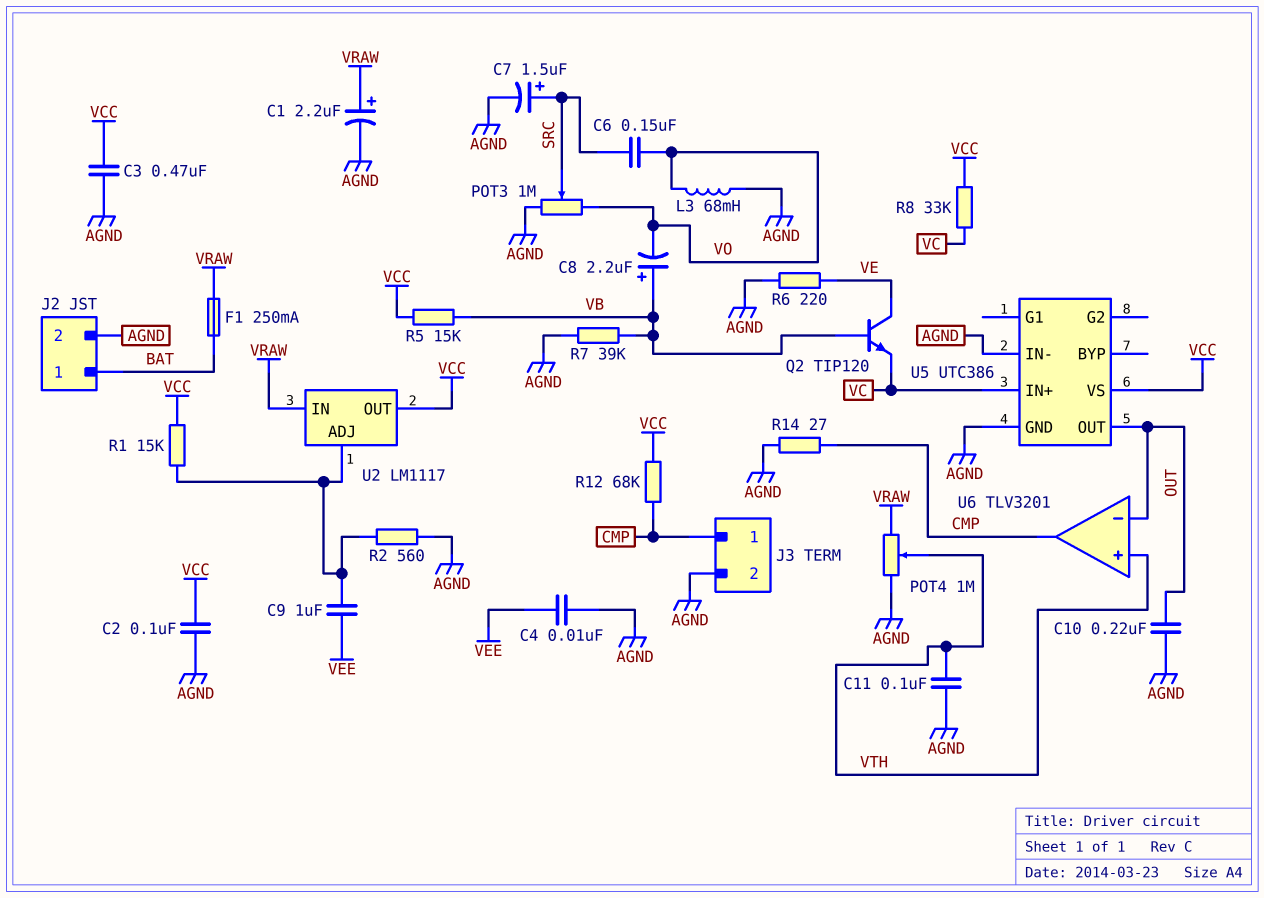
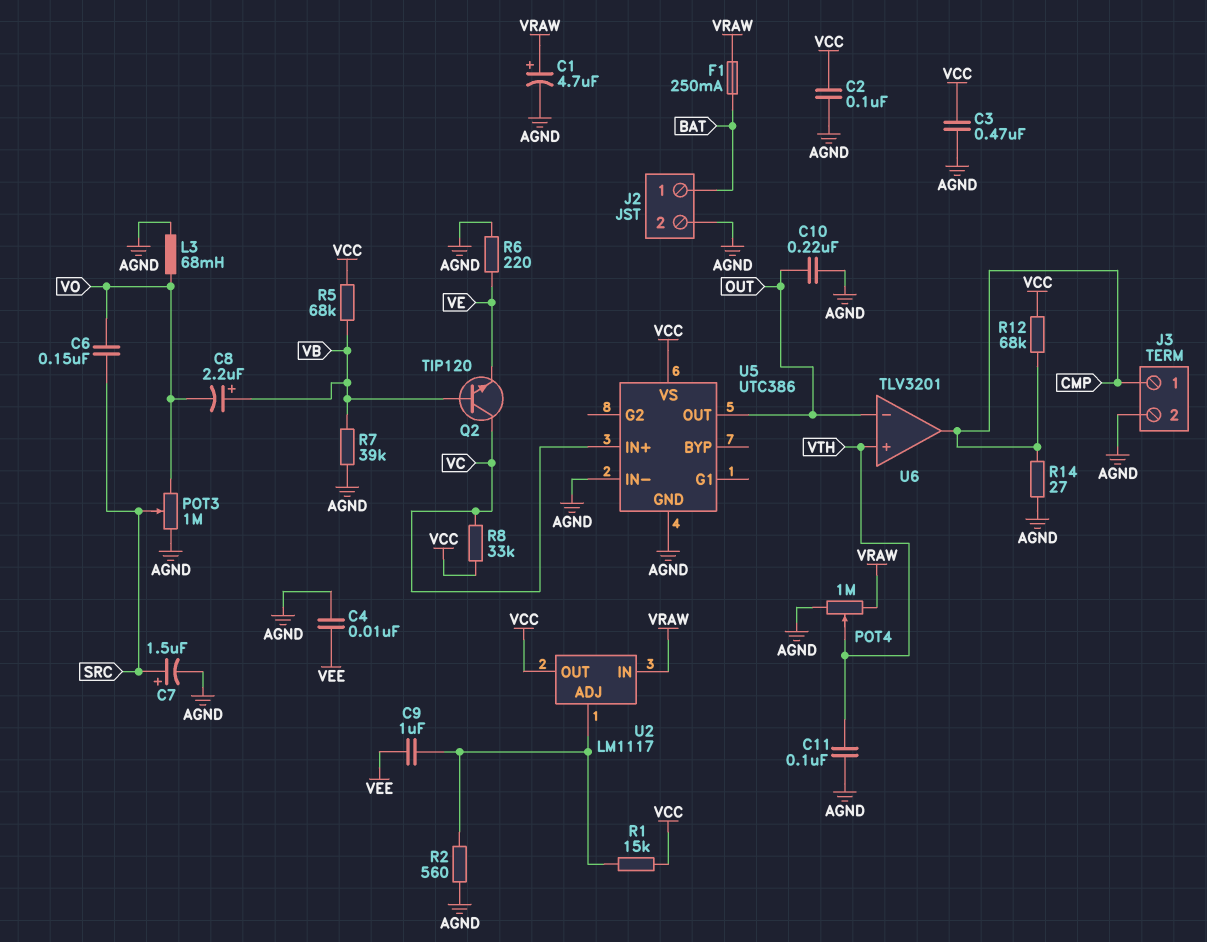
C1: 2.2uF (plus VRAW, minus AGND) -> 4.7uF (plus VRAW, minus AGND)
Q2: NPN TIP120 (B VB, C VE, E VC) -> NPN TIP120 (B VB, C VC, E VE)
R5: 15k (VB, VCC) -> 68k (VB, VCC)

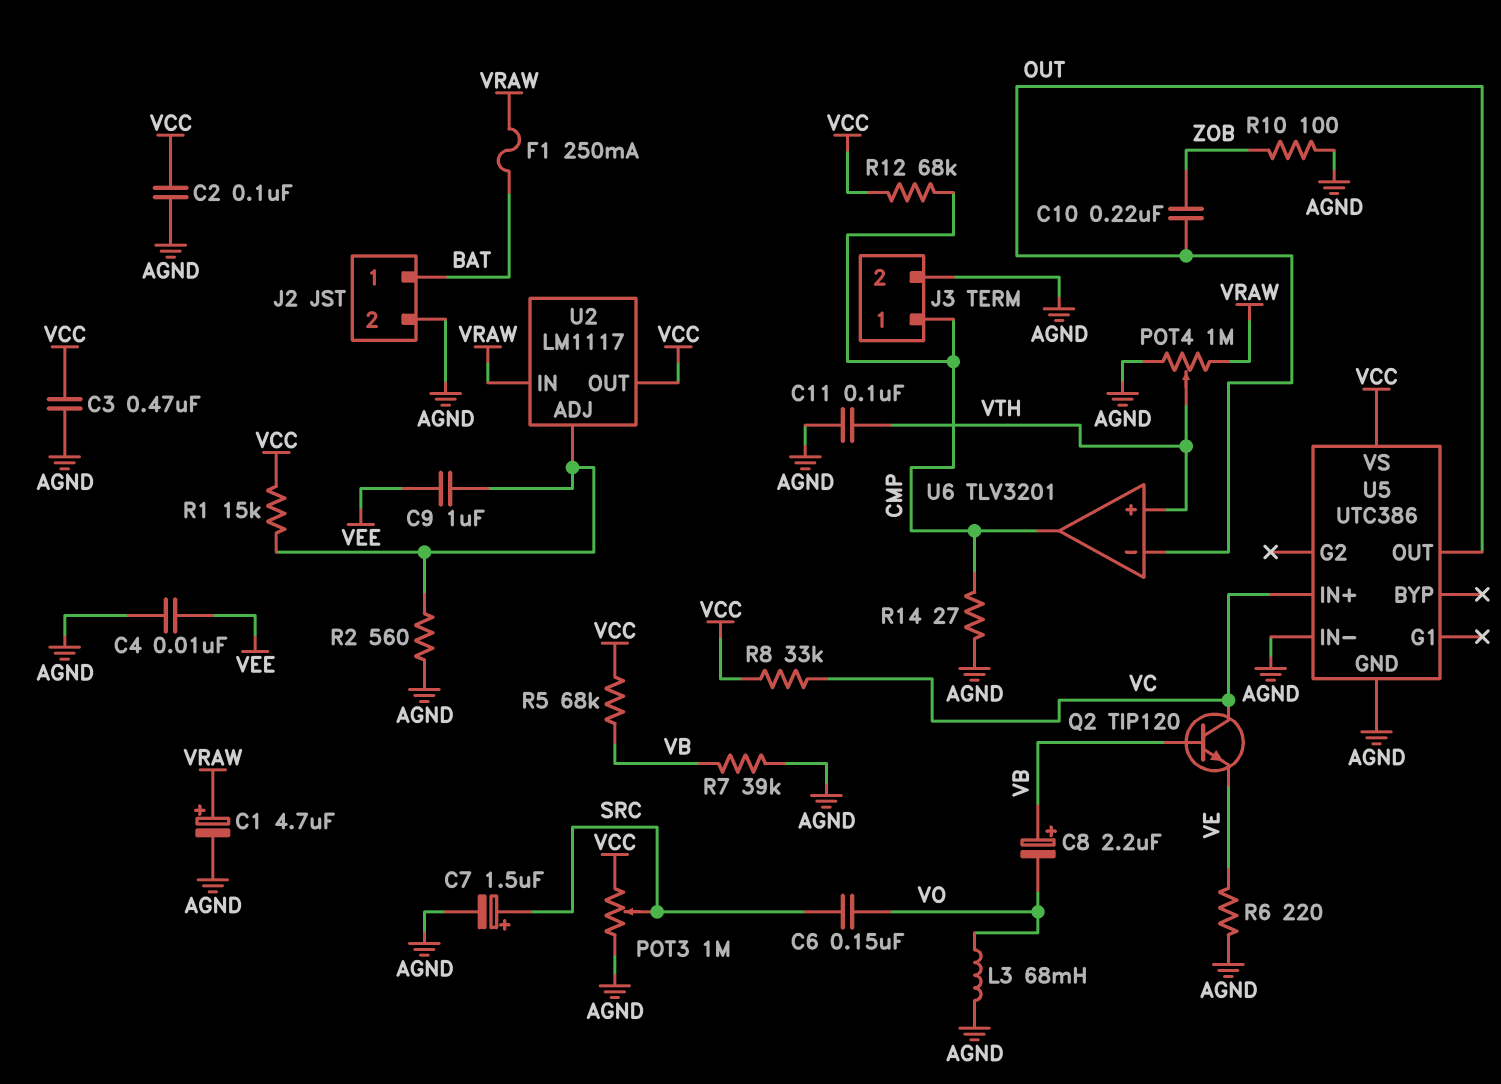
C10: 220nF (AGND, OUT) -> 220nF (OUT, ZOB)
POT3: 1M (AGND, VO, wiper SRC) -> 1M (AGND, VCC, wiper SRC)
R10: none -> 100 (AGND, ZOB)

